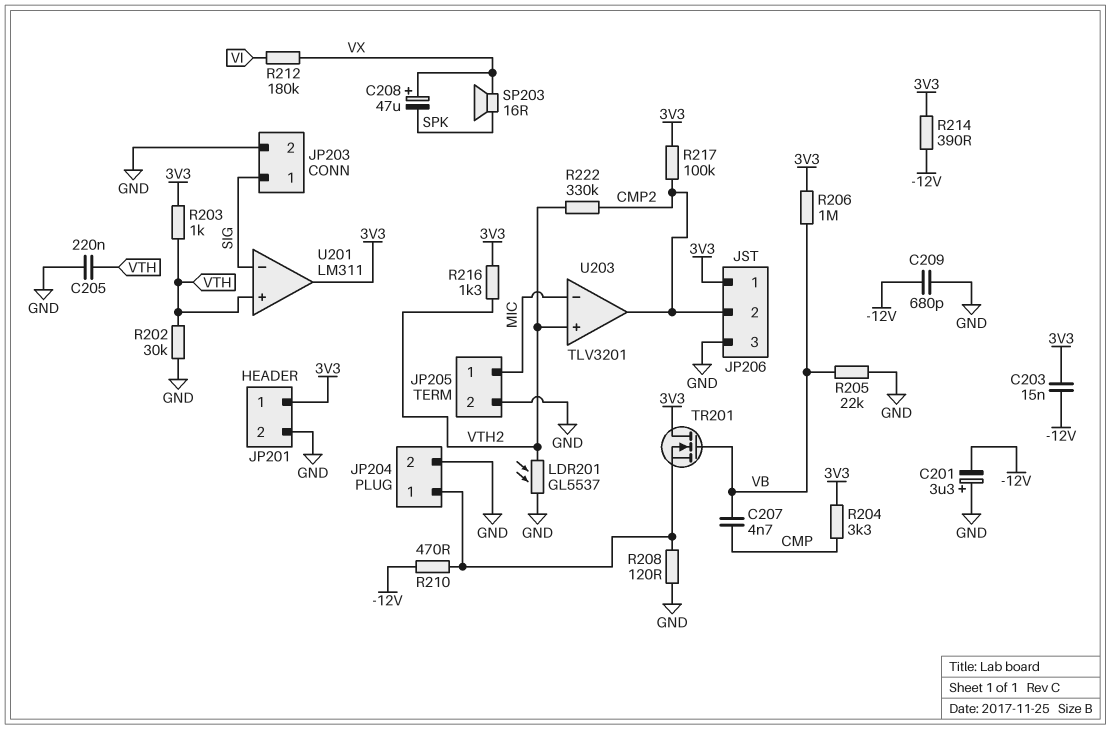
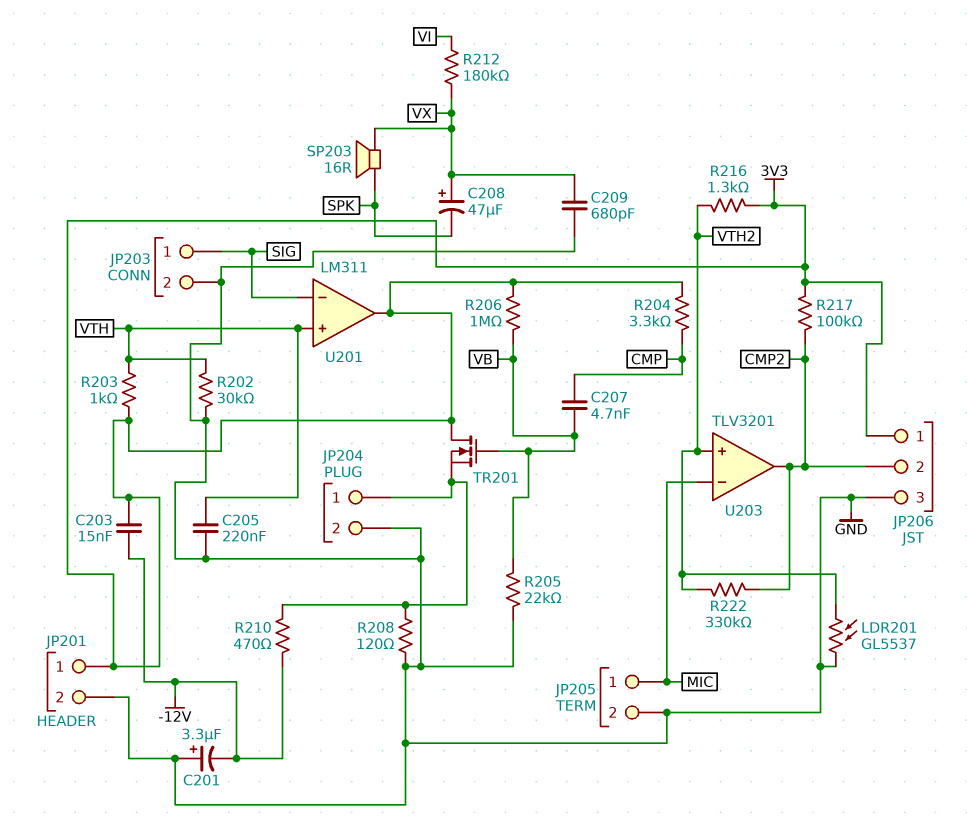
C209: 680pF (-12V, GND) -> 680pF (GND, VX)
R214: 390 (-12V, 3V3) -> none

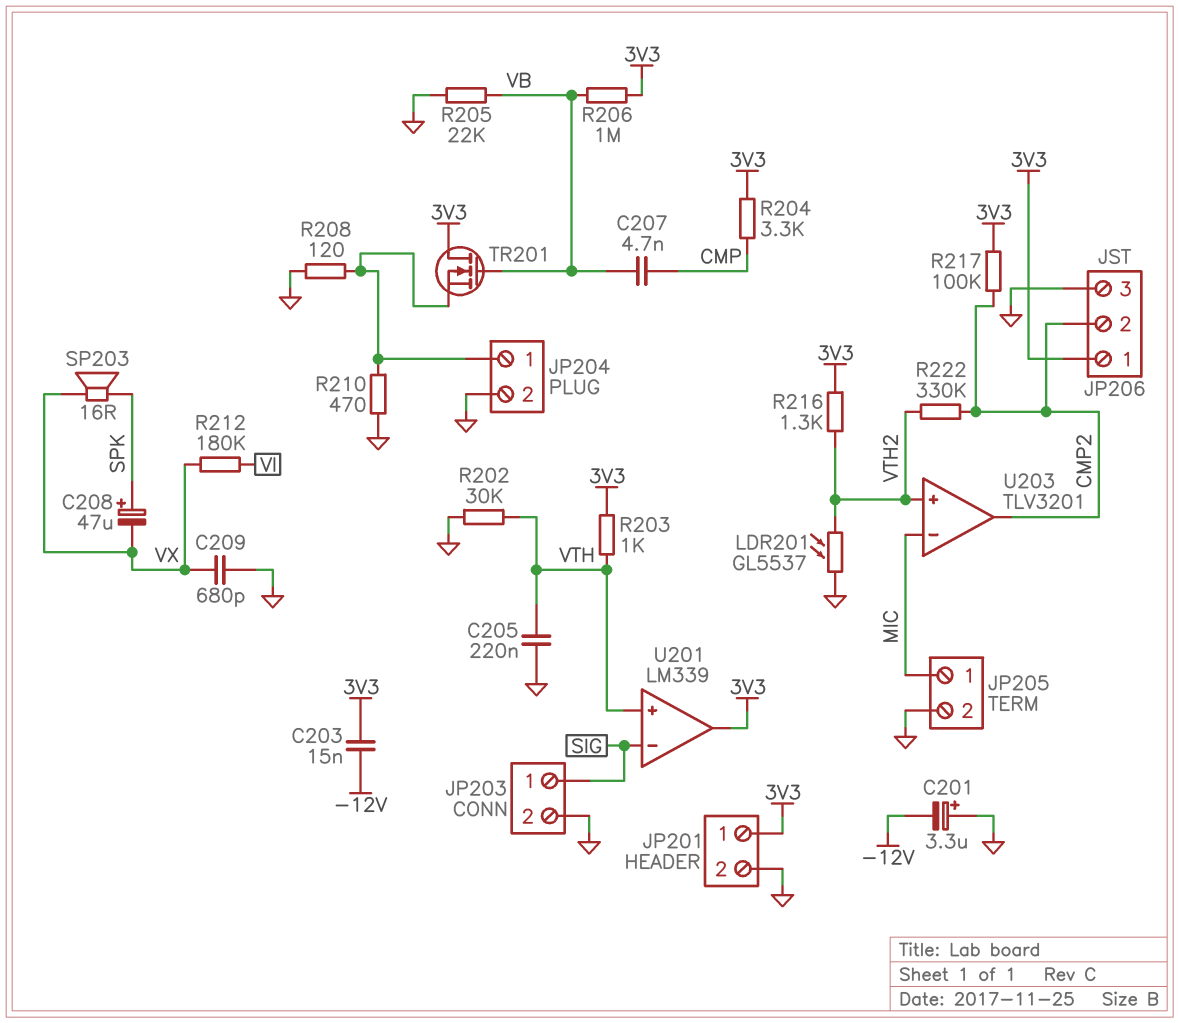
C208: 47uF (plus VX, minus SPK) -> 47uF (plus SPK, minus VX)
R210: 470 (-12V, JP204/1) -> 470 (GND, JP204/1)
U201: LM311 -> LM339

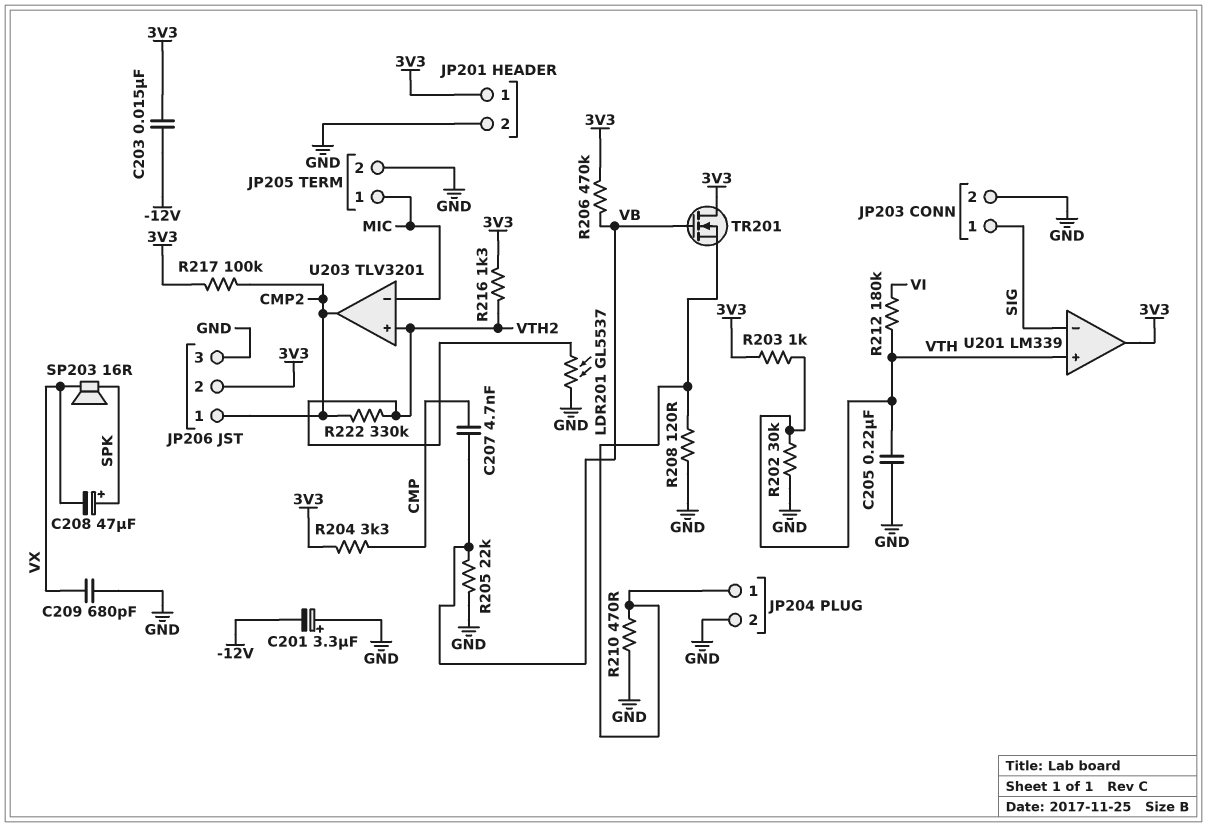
JP206 pin 1: 3V3 -> CMP2
JP206 pin 2: CMP2 -> 3V3
R206: 1M (3V3, VB) -> 470k (3V3, VB)
R212: 180k (VI, VX) -> 180k (VI, VTH)

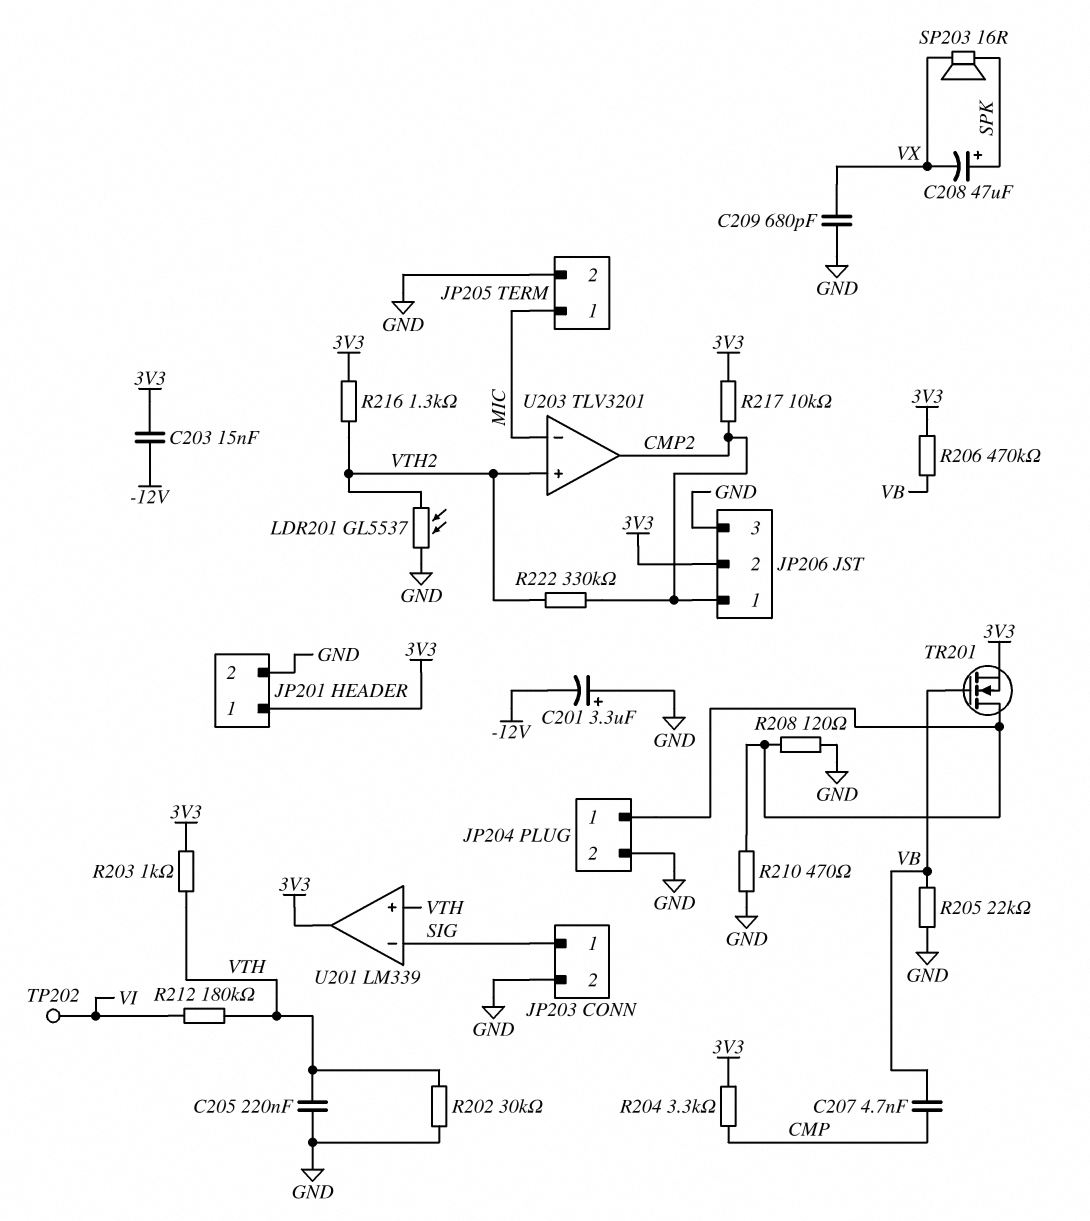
R217: 100k (3V3, CMP2) -> 10k (3V3, CMP2)
TP202: none -> test point (VI)
TR201: NMOS (G VB, D 3V3, S JP204/1) -> NMOS (G VB, D JP204/1, S 3V3)

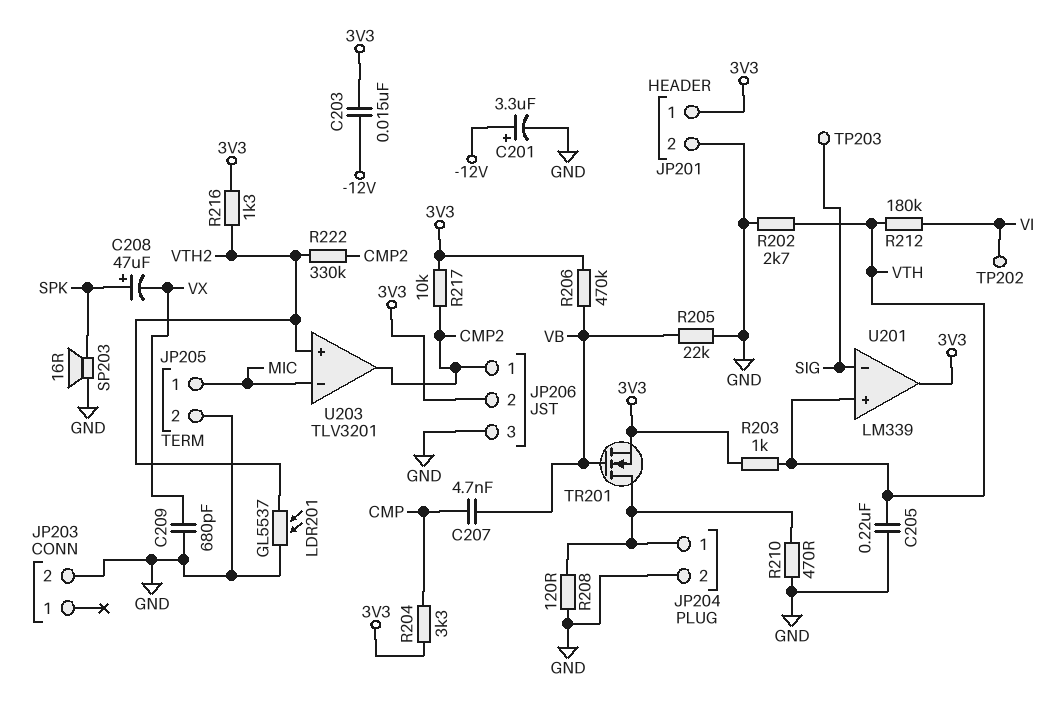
C201: 3.3uF (plus GND, minus -12V) -> 3.3uF (plus -12V, minus GND)
JP203 pin 1: SIG -> none
R202: 30k (GND, VTH) -> 2.7k (GND, VTH)
SP203: speaker 16R (SPK, VX) -> speaker 16R (GND, SPK)
TP203: none -> test point (SIG)

